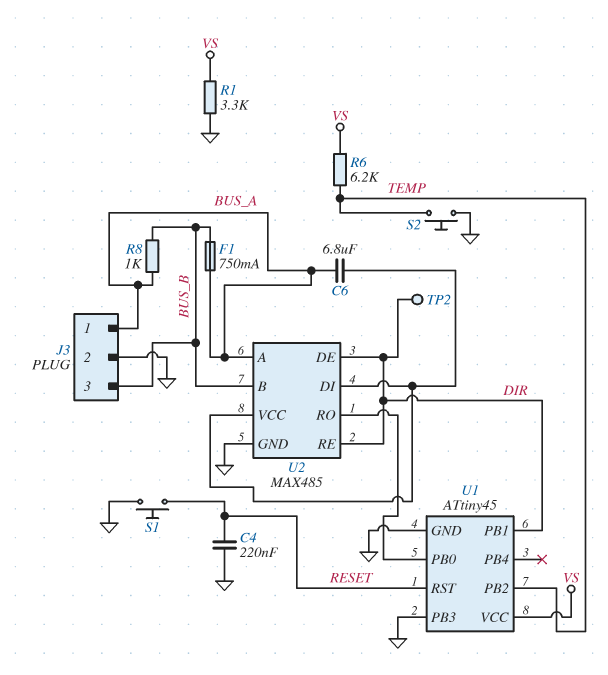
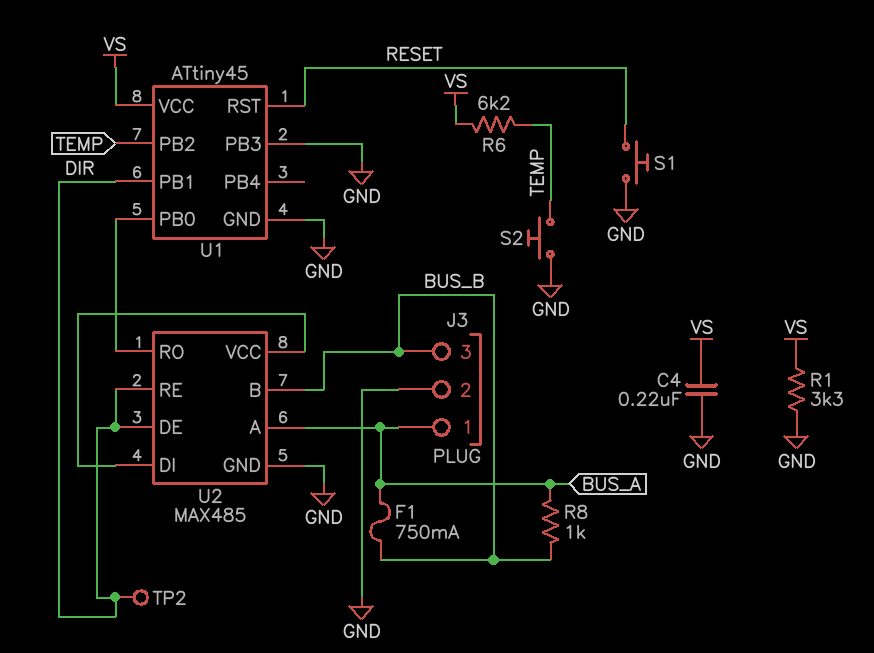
C4: 220nF (GND, RESET) -> 220nF (GND, VS)
C6: 6.8uF (BUS_A, U2/DI) -> none

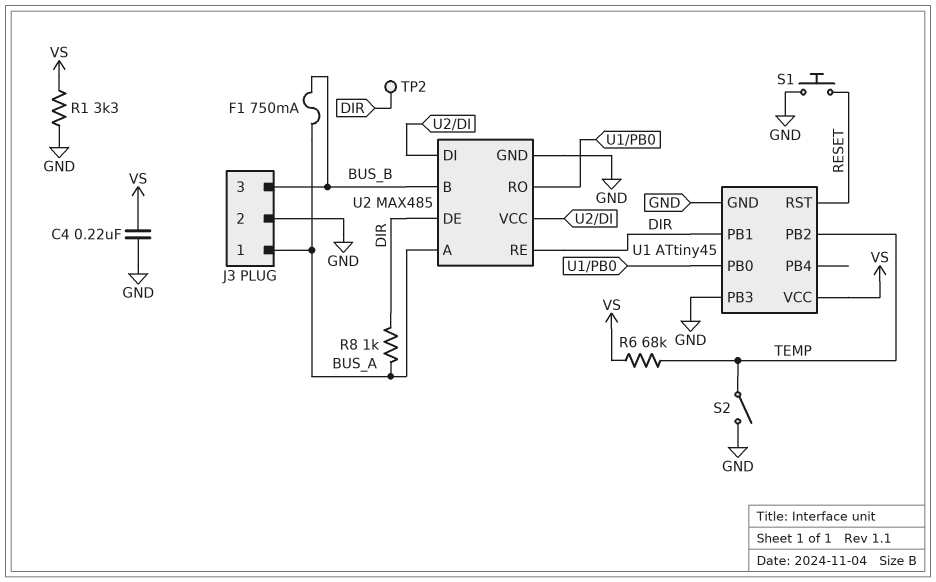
R6: 6.2k (TEMP, VS) -> 68k (TEMP, VS)
R8: 1k (BUS_A, BUS_B) -> 1k (BUS_A, DIR)
S2: button (GND, TEMP) -> switch (GND, TEMP)

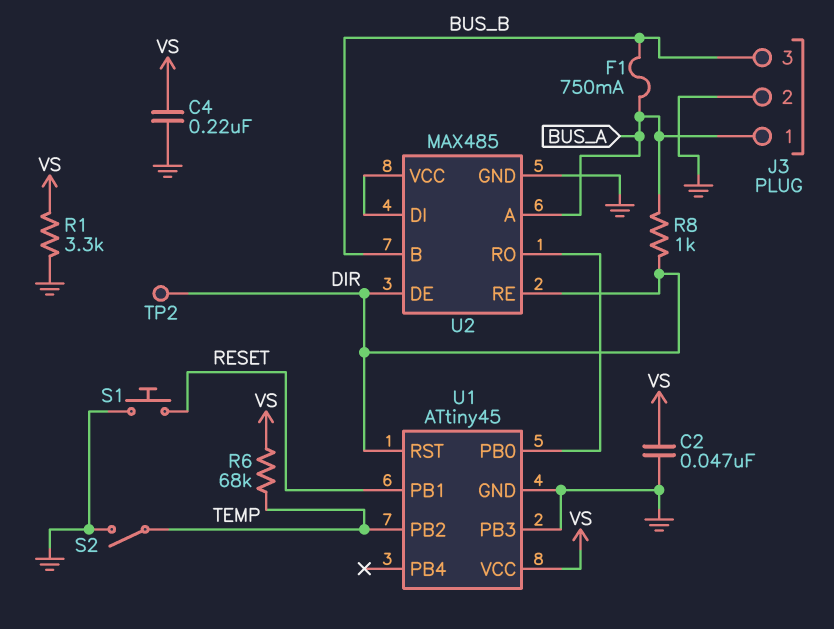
C2: none -> 47nF (GND, VS)
U1 pin PB1: DIR -> RESET
U1 pin RST: RESET -> DIR

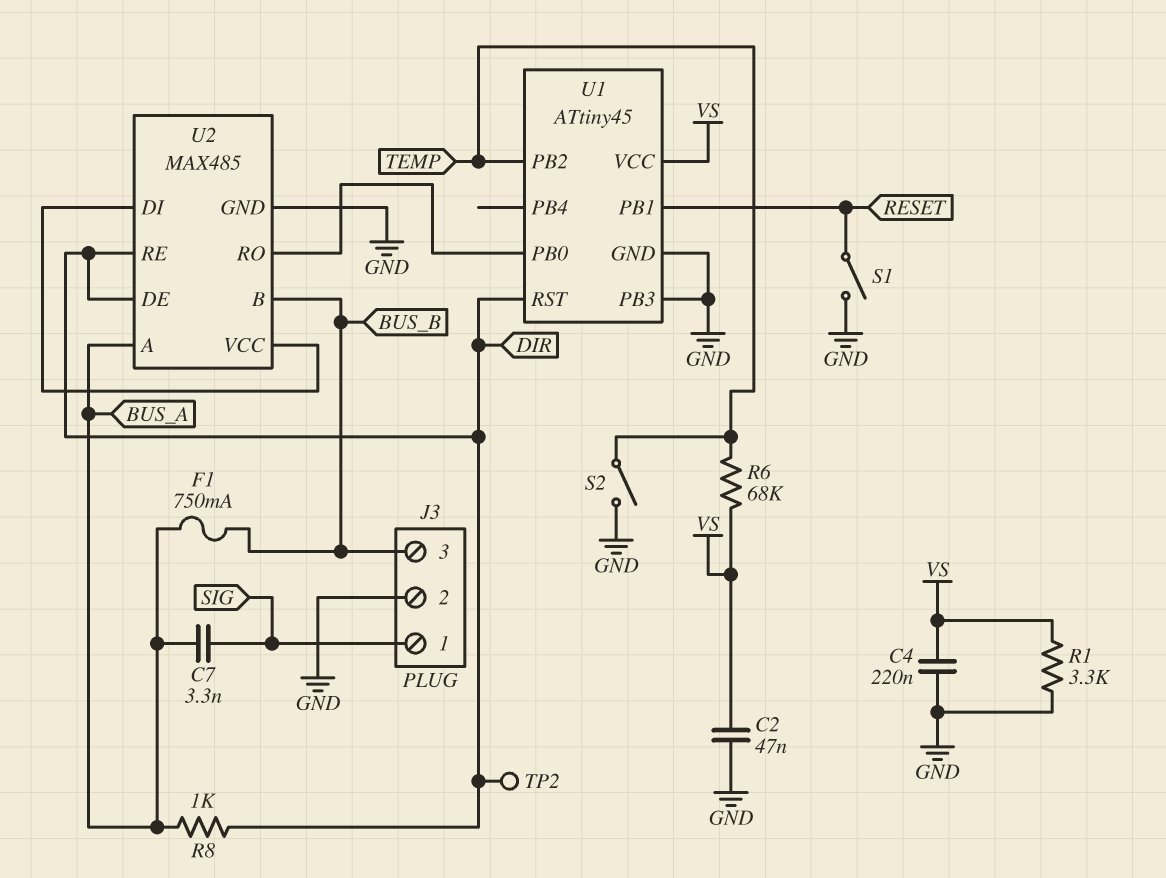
C7: none -> 3.3nF (BUS_A, SIG)
J3 pin 1: BUS_A -> SIG
S1: button (GND, RESET) -> switch (GND, RESET)

